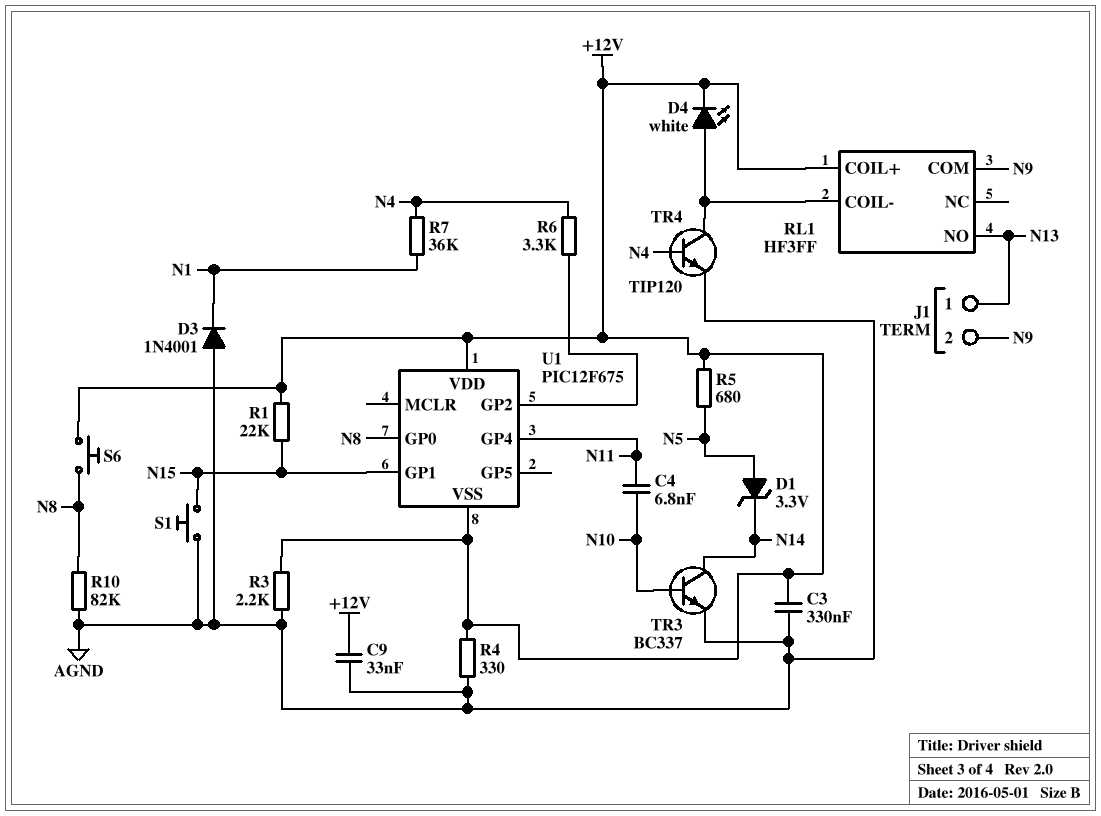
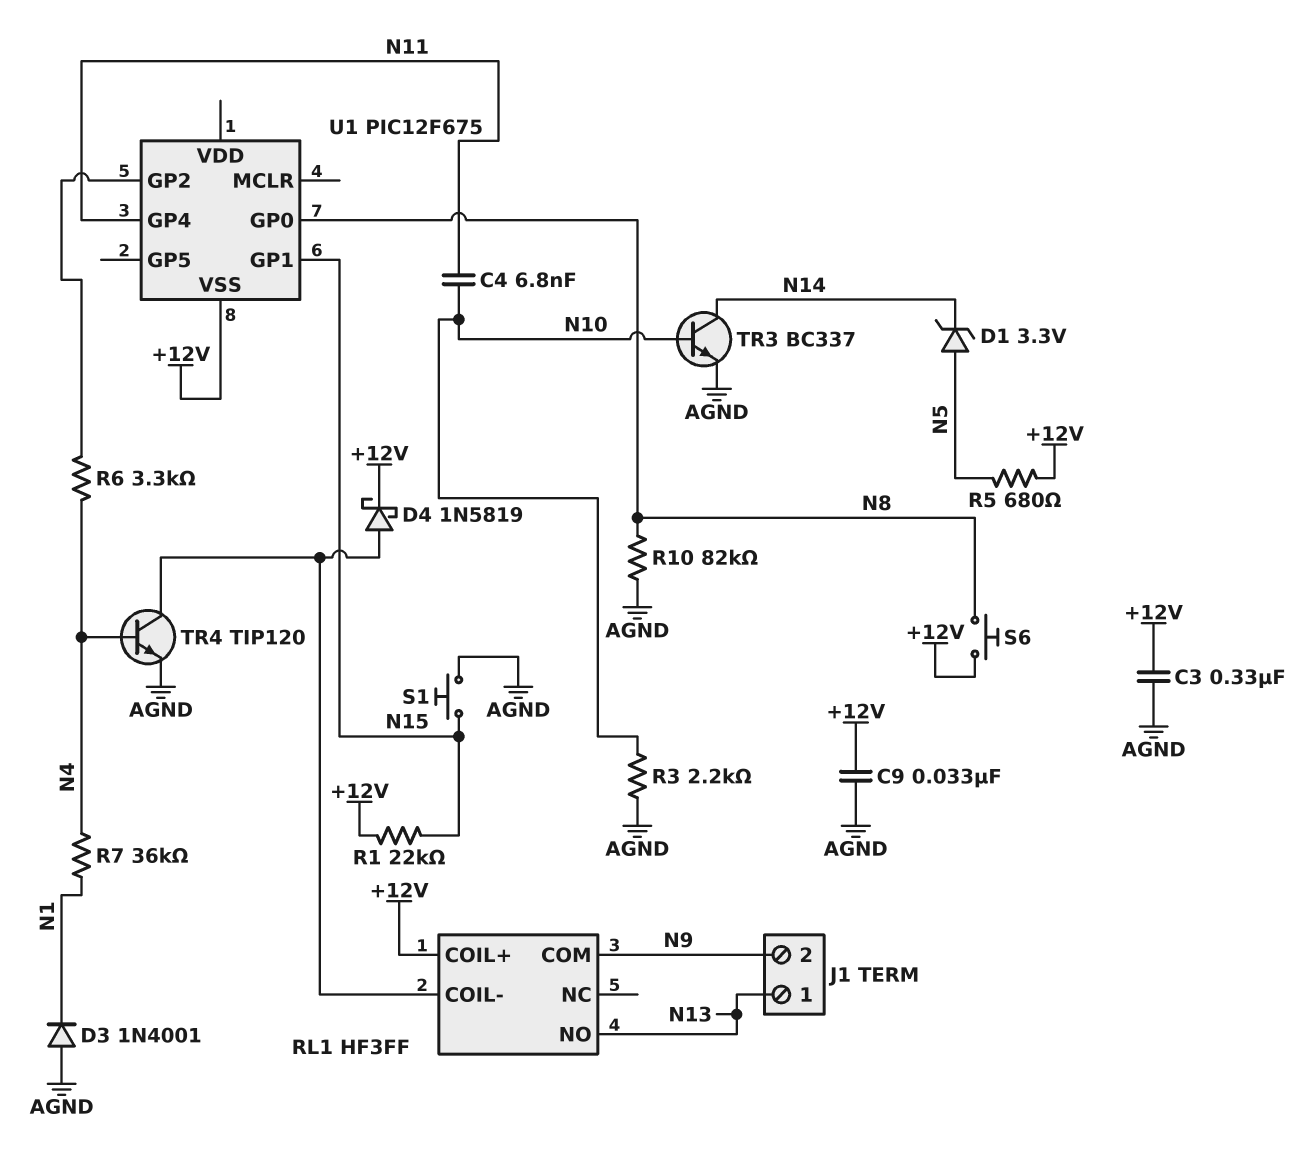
D4: LED white (A RL1/COIL-, K +12V) -> schottky 1N5819 (A RL1/COIL-, K +12V)
R3: 2.2k (+12V, AGND) -> 2.2k (AGND, N10)
R4: 330 (+12V, AGND) -> none
U1 pin VDD: +12V -> none

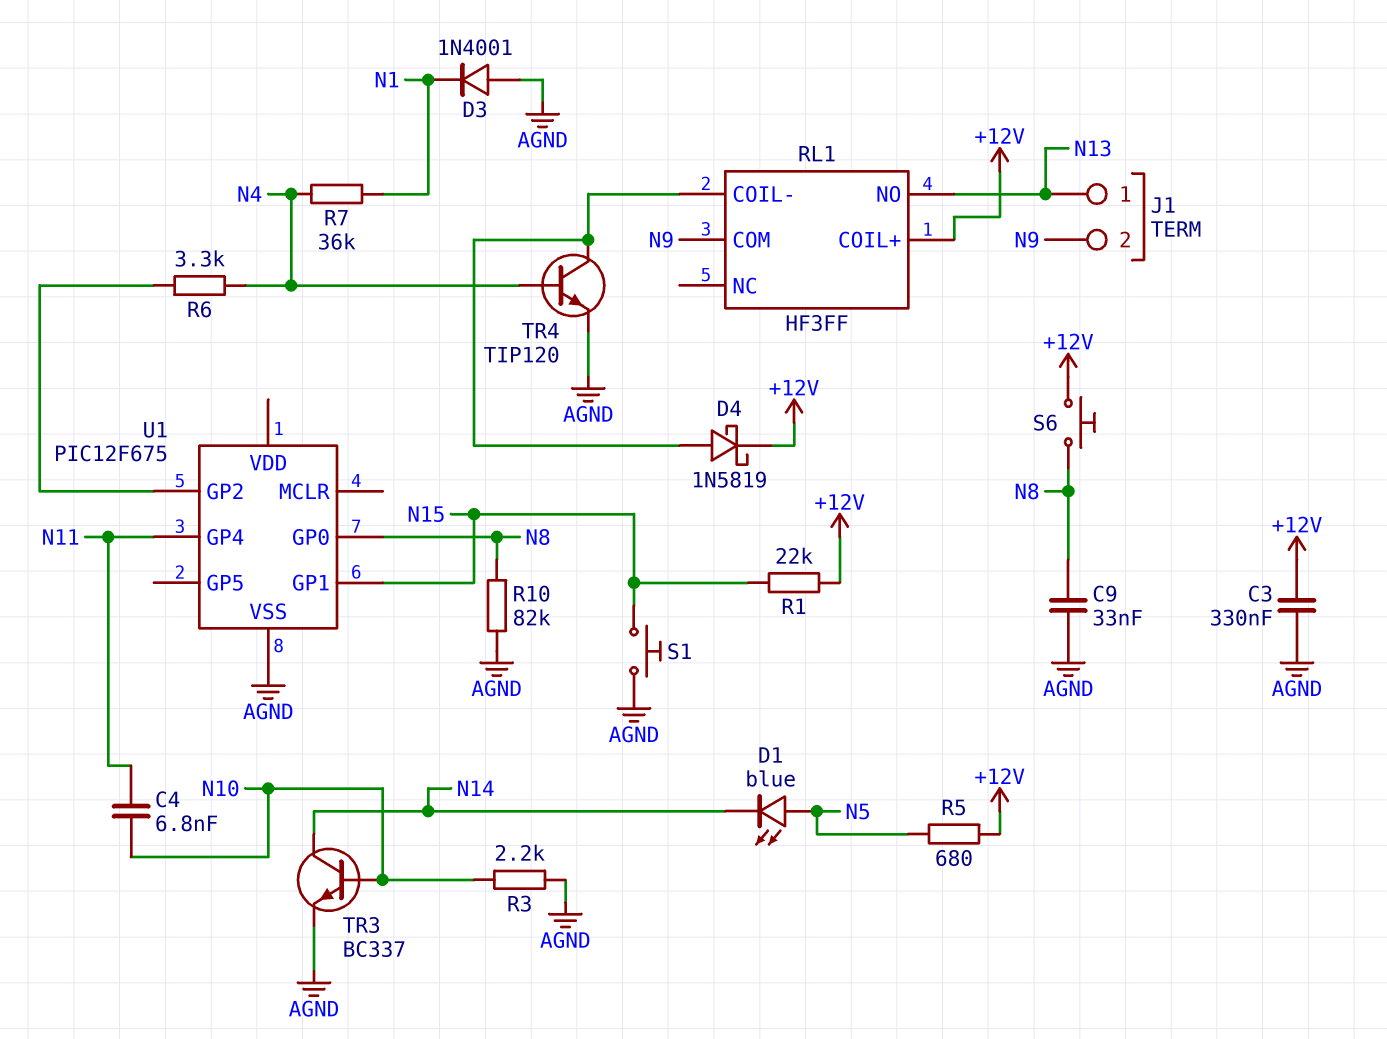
C9: 33nF (+12V, AGND) -> 33nF (AGND, N8)
D1: zener 3.3V (A N5, K N14) -> LED blue (A N5, K N14)
U1 pin VSS: +12V -> AGND

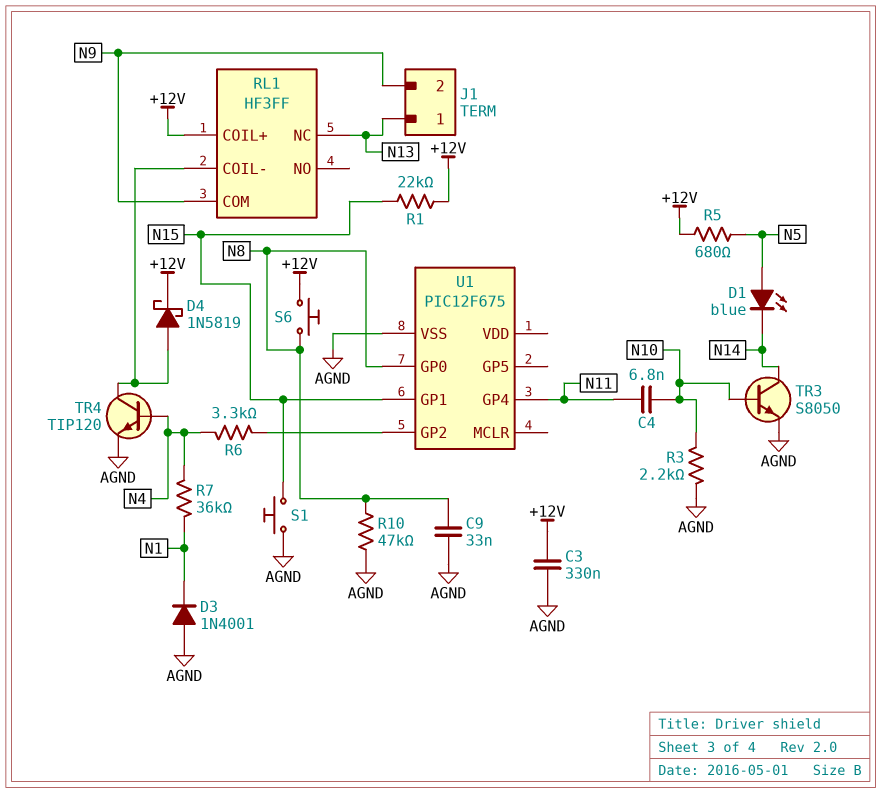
R10: 82k (AGND, N8) -> 47k (AGND, N8)
RL1 pin NC: none -> N13
RL1 pin NO: N13 -> none
TR3: NPN BC337 (B N10, C N14, E AGND) -> NPN S8050 (B N10, C N14, E AGND)

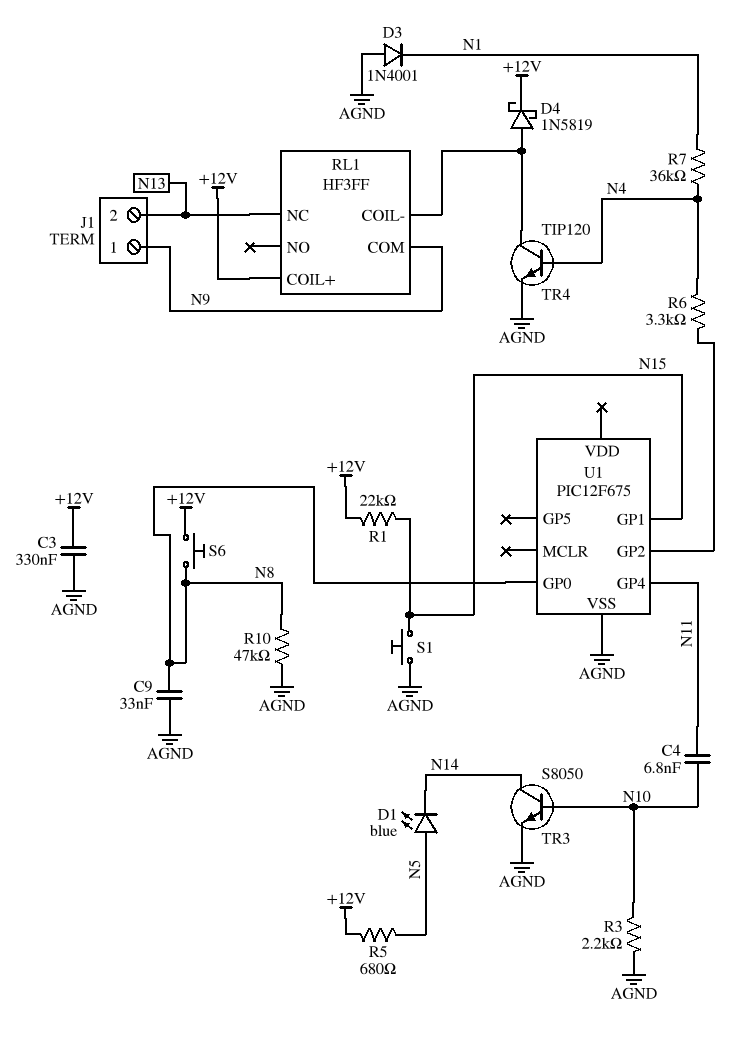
J1 pin 1: N13 -> N9
J1 pin 2: N9 -> N13

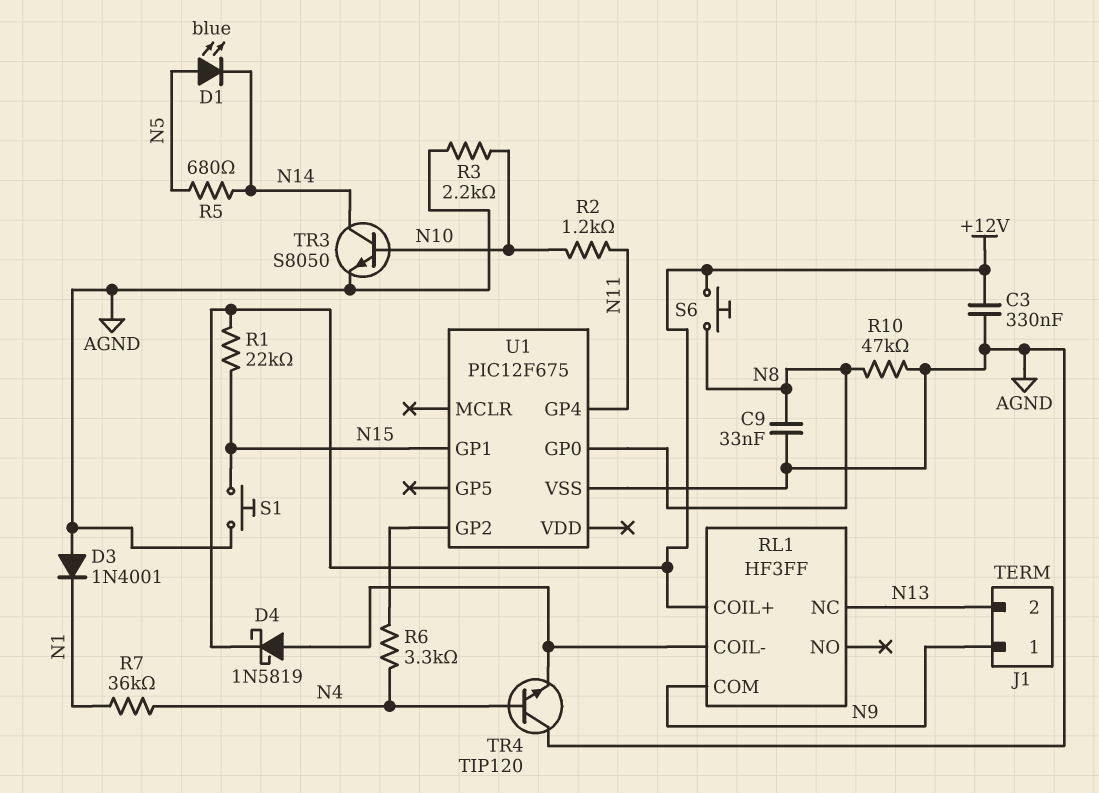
C4: 6.8nF (N10, N11) -> none
R2: none -> 1.2k (N10, N11)
R5: 680 (+12V, N5) -> 680 (N5, N14)
TR4: NPN TIP120 (B N4, C RL1/COIL-, E AGND) -> NPN TIP120 (B N4, C AGND, E RL1/COIL-)

